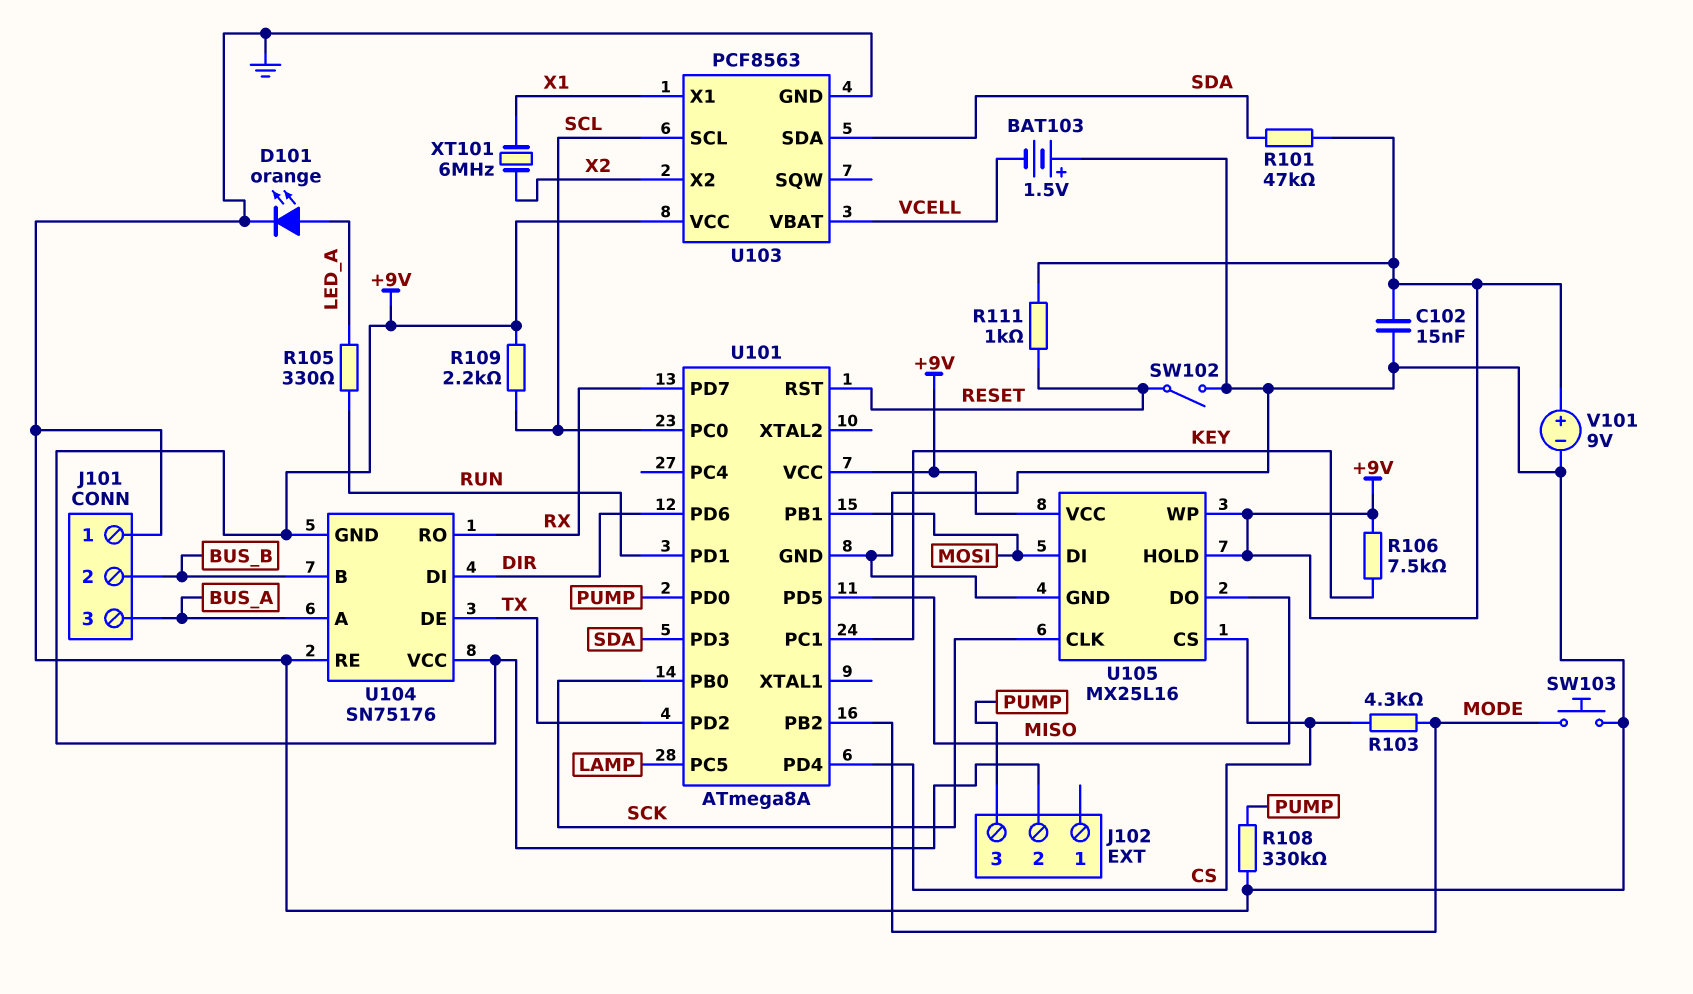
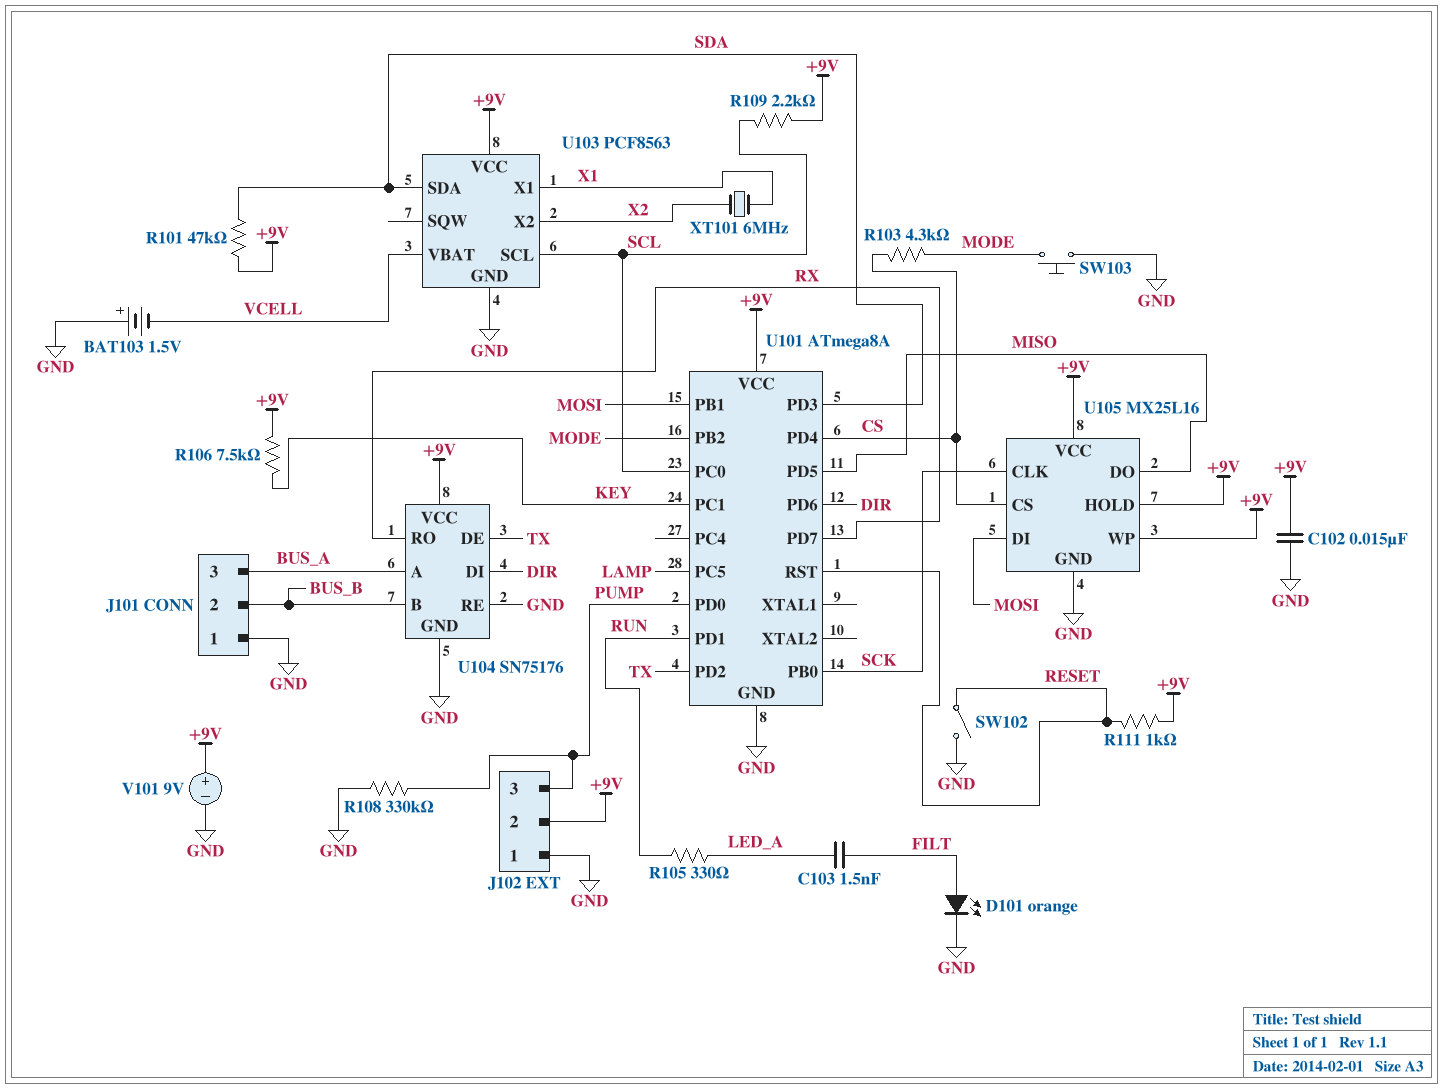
C103: none -> 1.5nF (FILT, LED_A)
D101: LED orange (A LED_A, K GND) -> LED orange (A FILT, K GND)
J102 pin 1: none -> GND
U104 pin GND: +9V -> GND

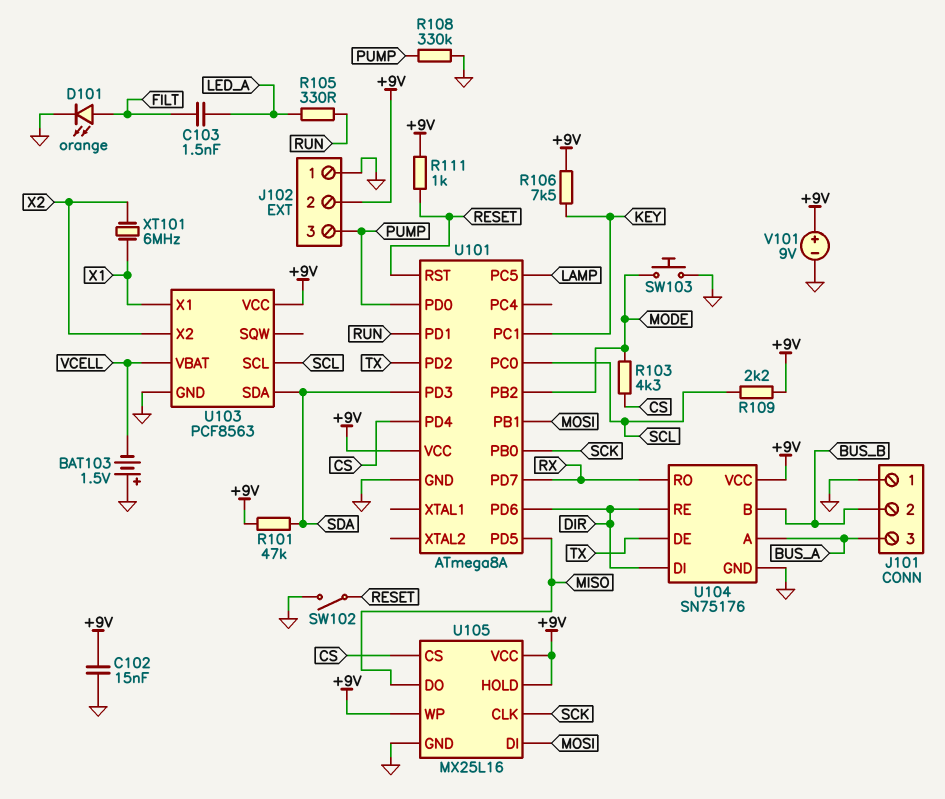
U104 pin RE: GND -> DIR

